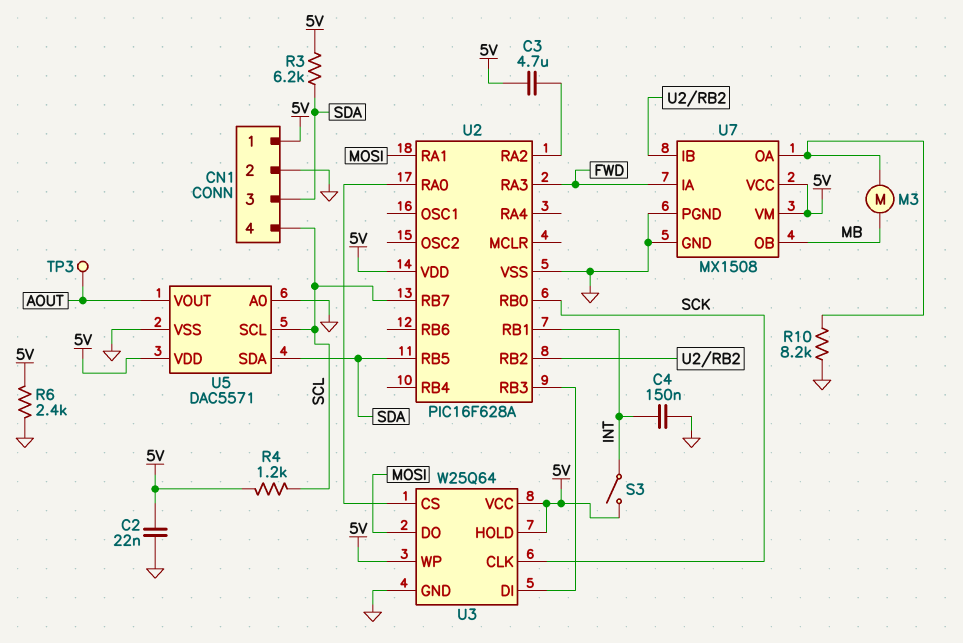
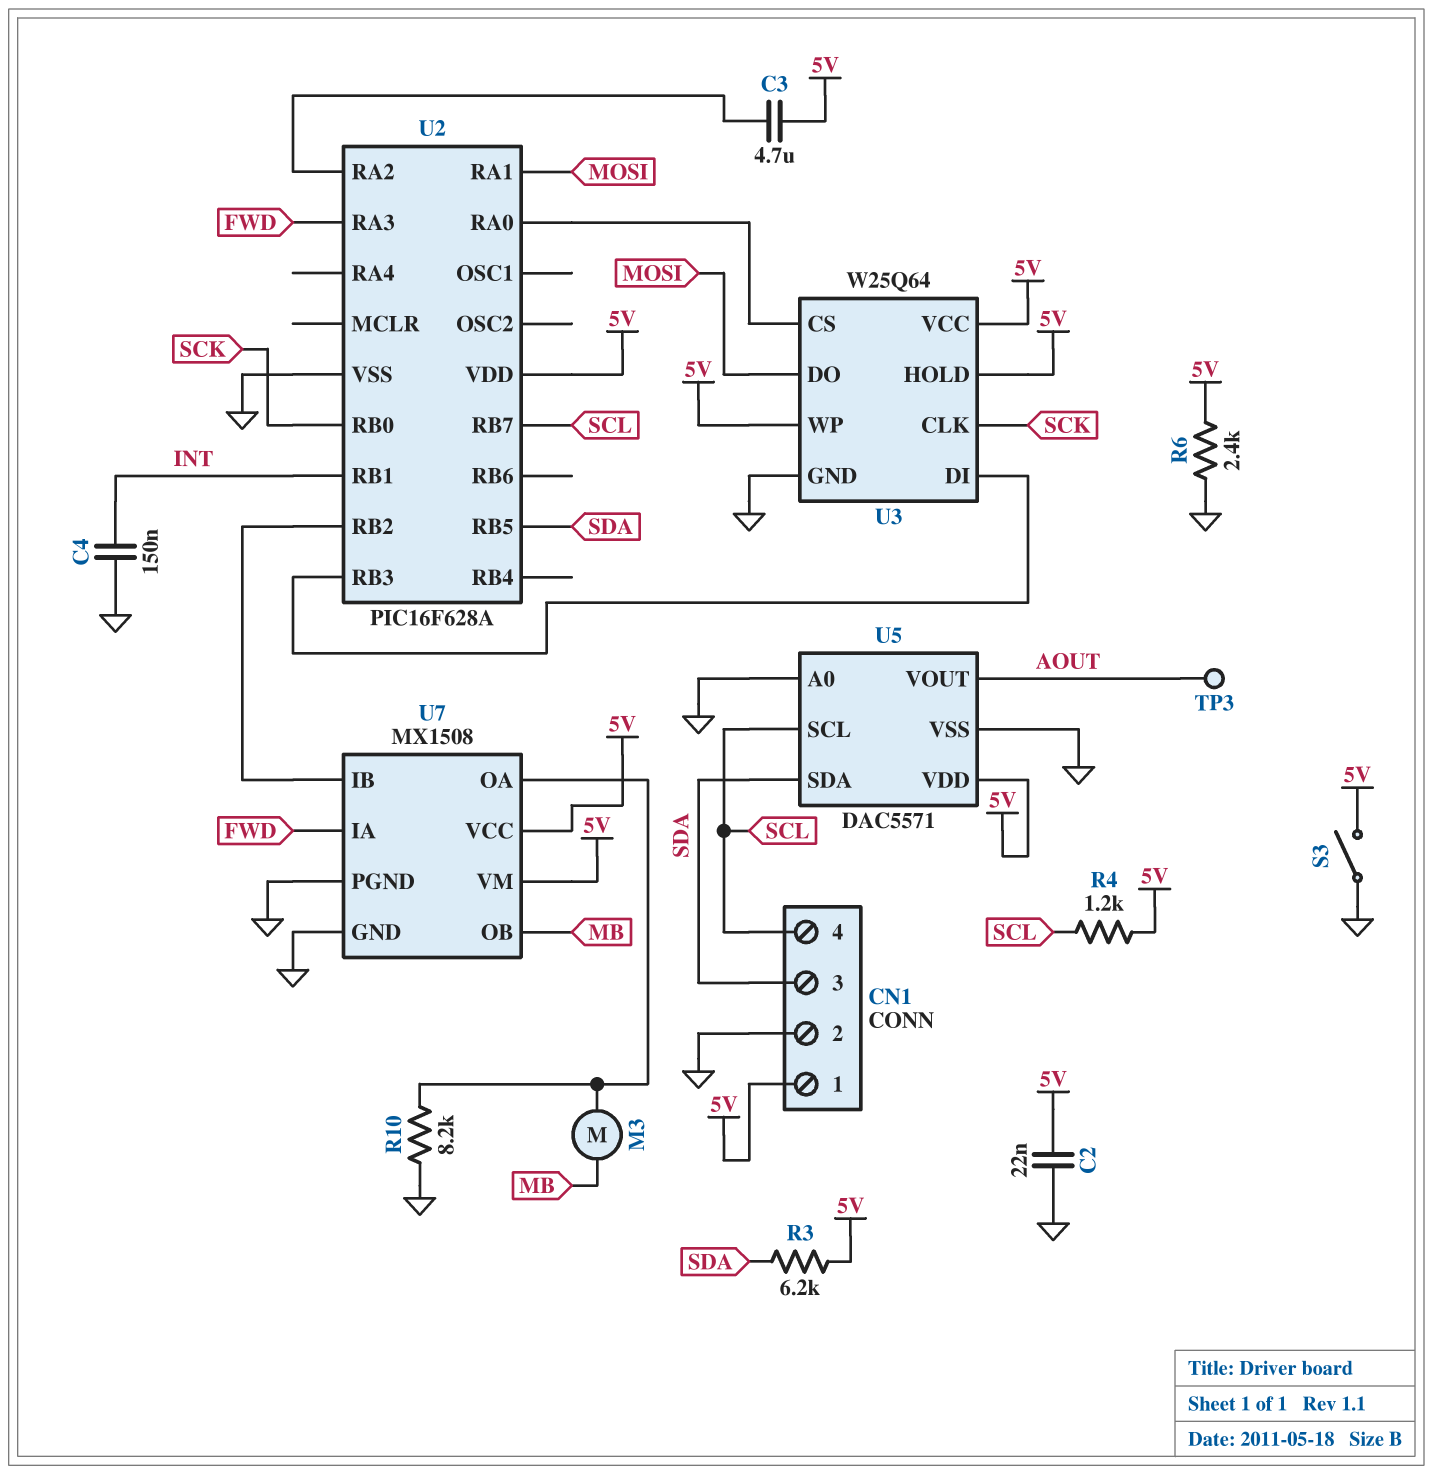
S3: switch (5V, INT) -> switch (5V, GND)

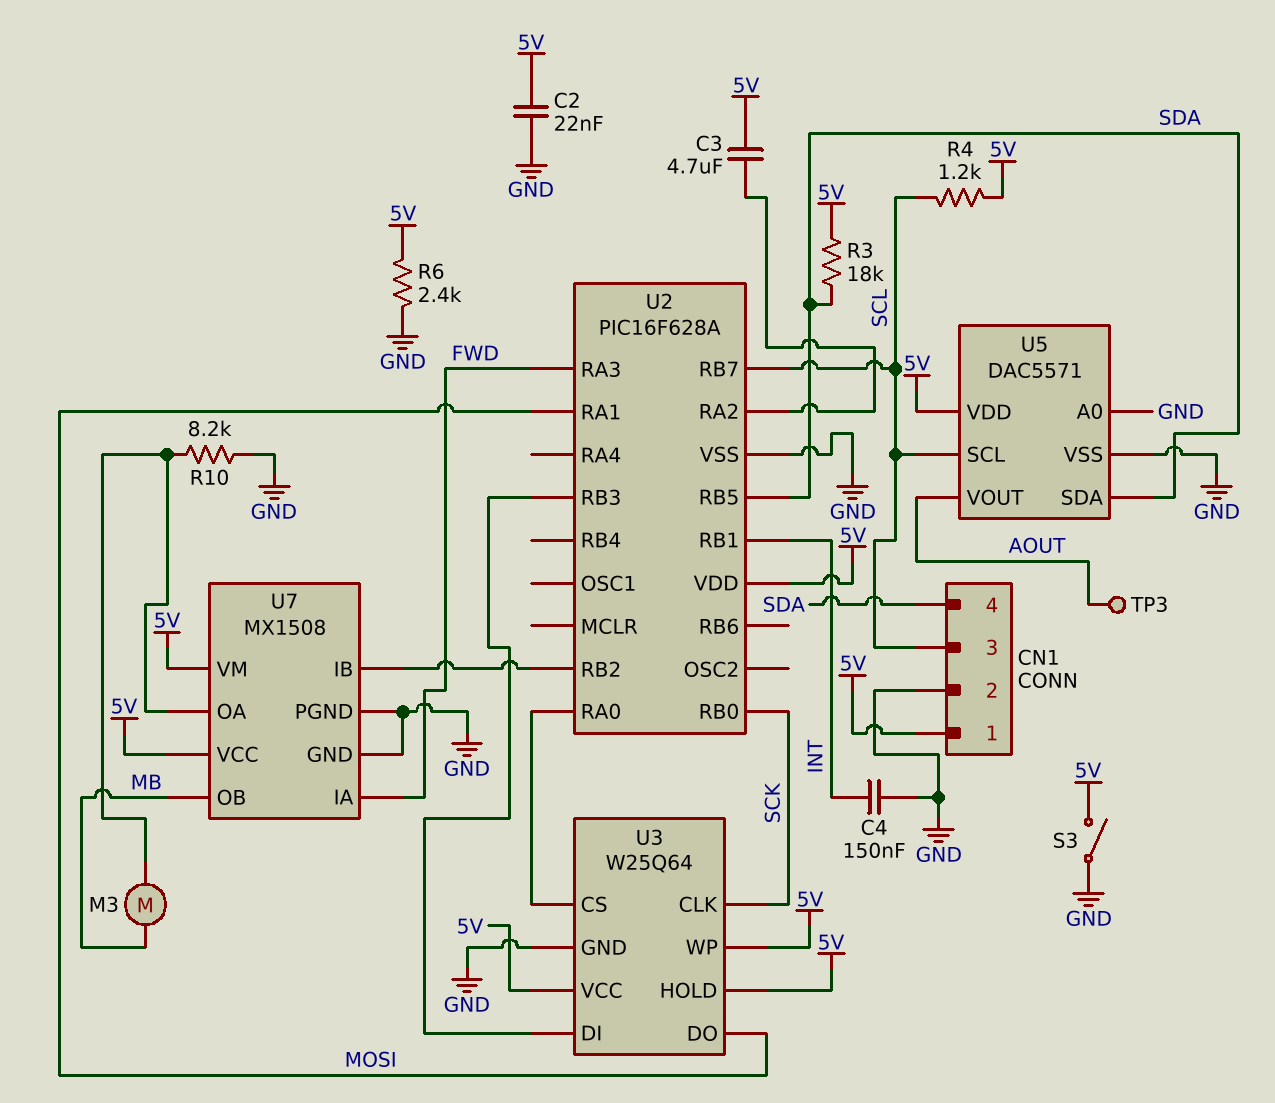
CN1 pin 3: SDA -> SCL
CN1 pin 4: SCL -> SDA
R3: 6.2k (5V, SDA) -> 18k (5V, SDA)

